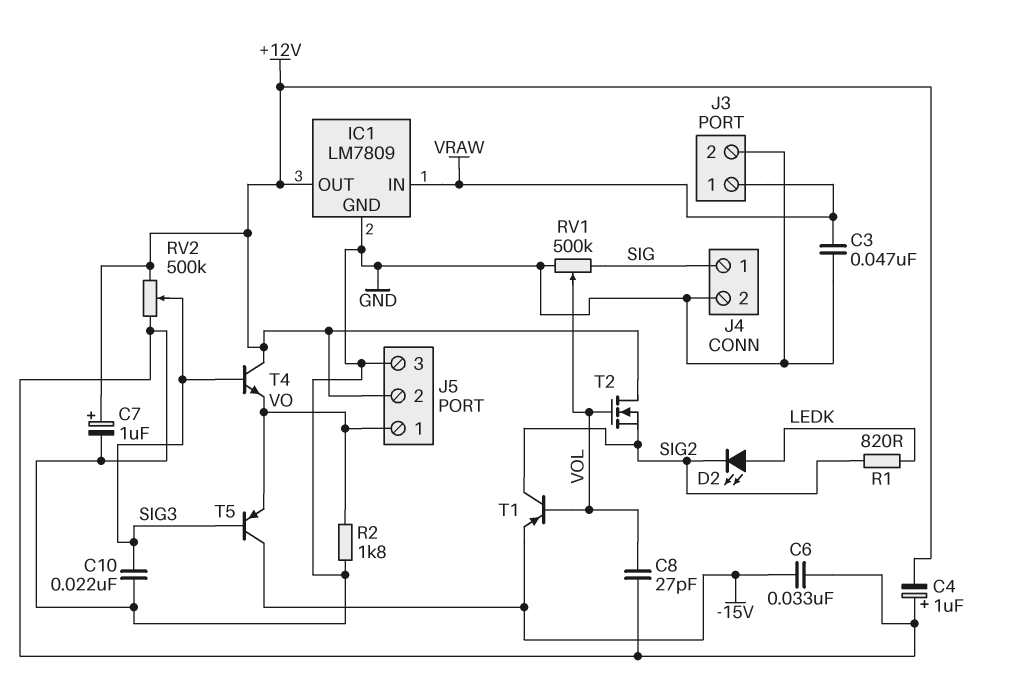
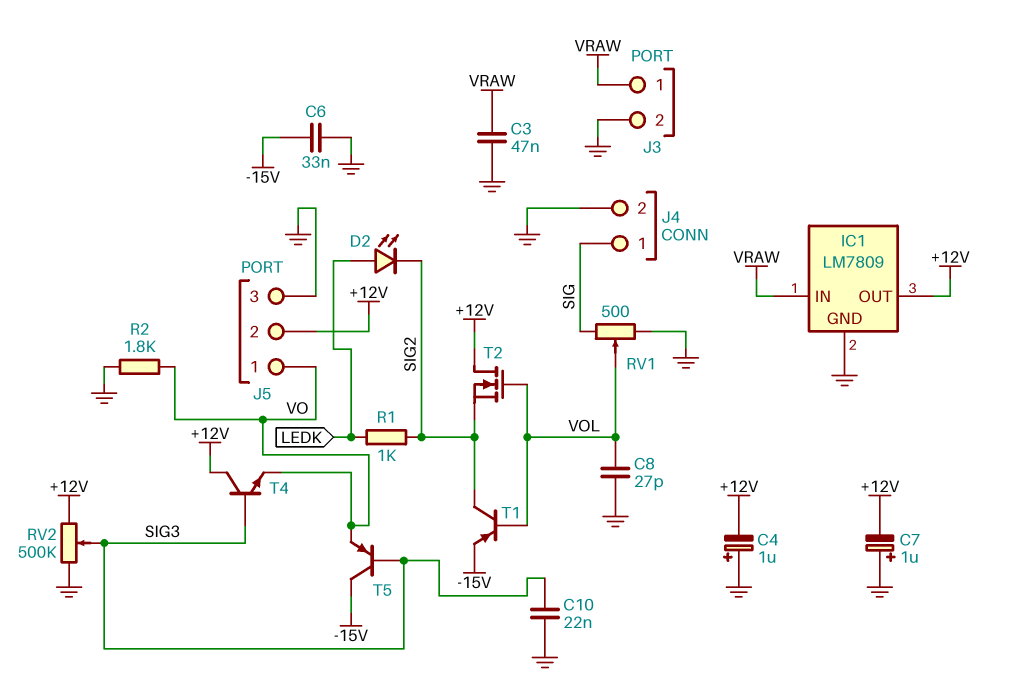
C7: 1uF (plus +12V, minus GND) -> 1uF (plus GND, minus +12V)
R1: 820 (LEDK, SIG2) -> 1k (LEDK, SIG2)
RV1: 500k (GND, SIG, wiper VOL) -> 500 (GND, SIG, wiper VOL)

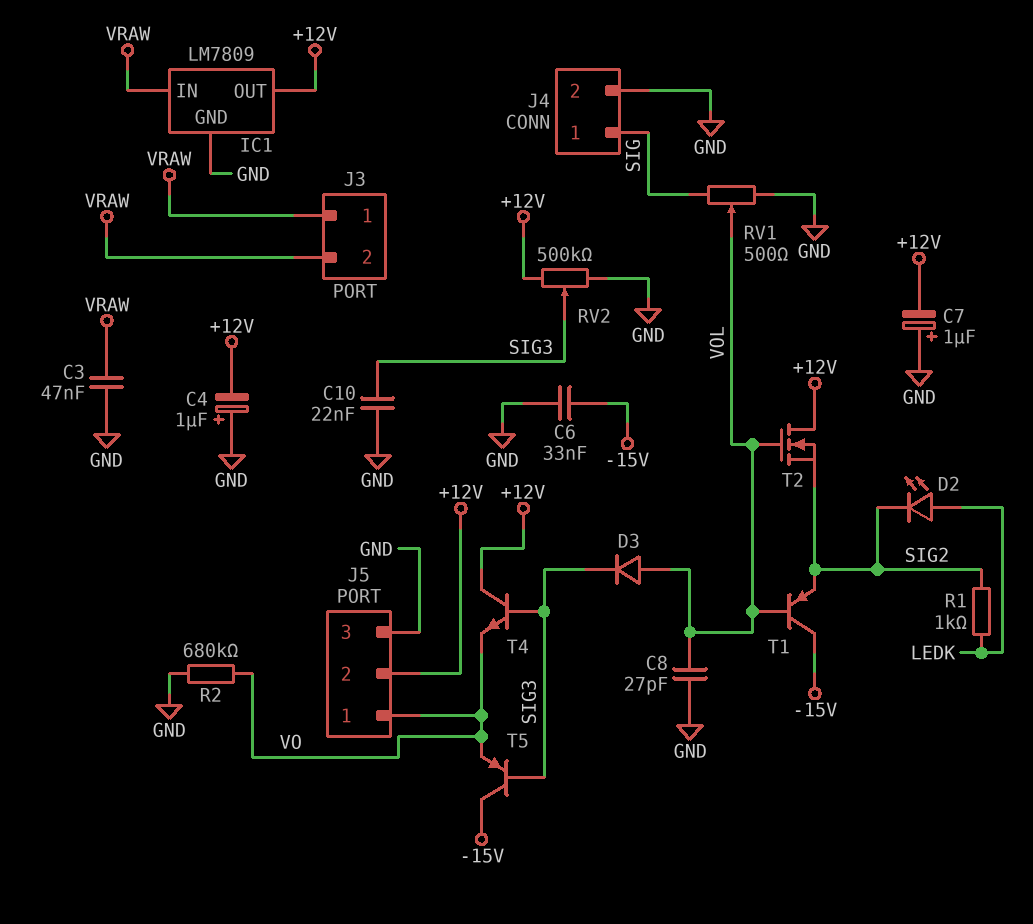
D3: none -> diode (A VOL, K SIG3)
J3 pin 2: GND -> VRAW
R2: 1.8k (GND, VO) -> 680k (GND, VO)
T1: PNP (B VOL, C SIG2, E -15V) -> PNP (B VOL, C -15V, E SIG2)

